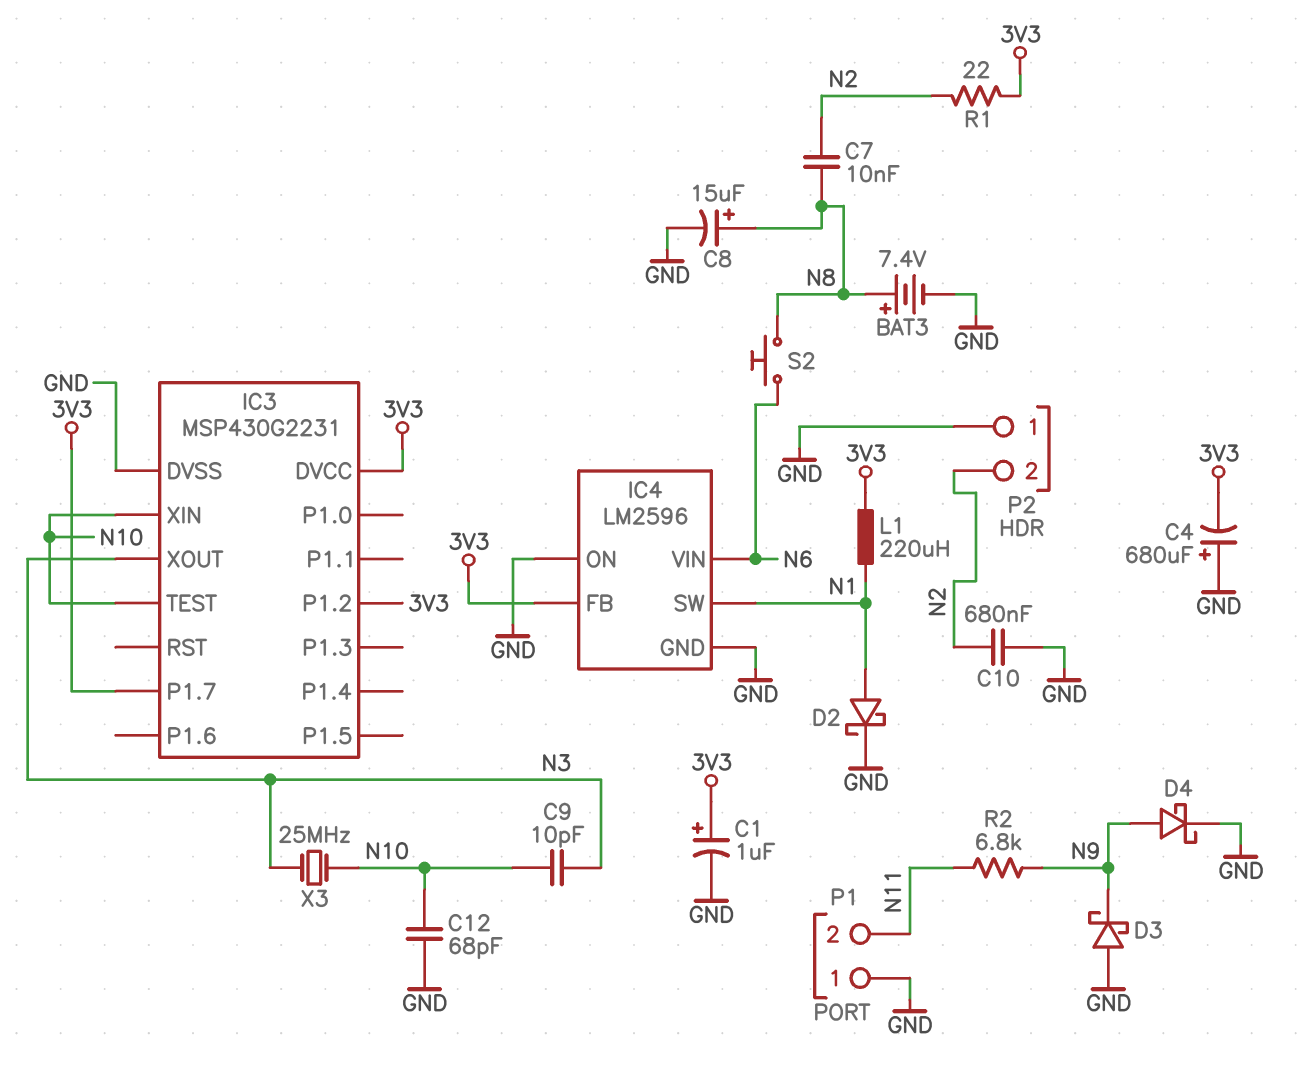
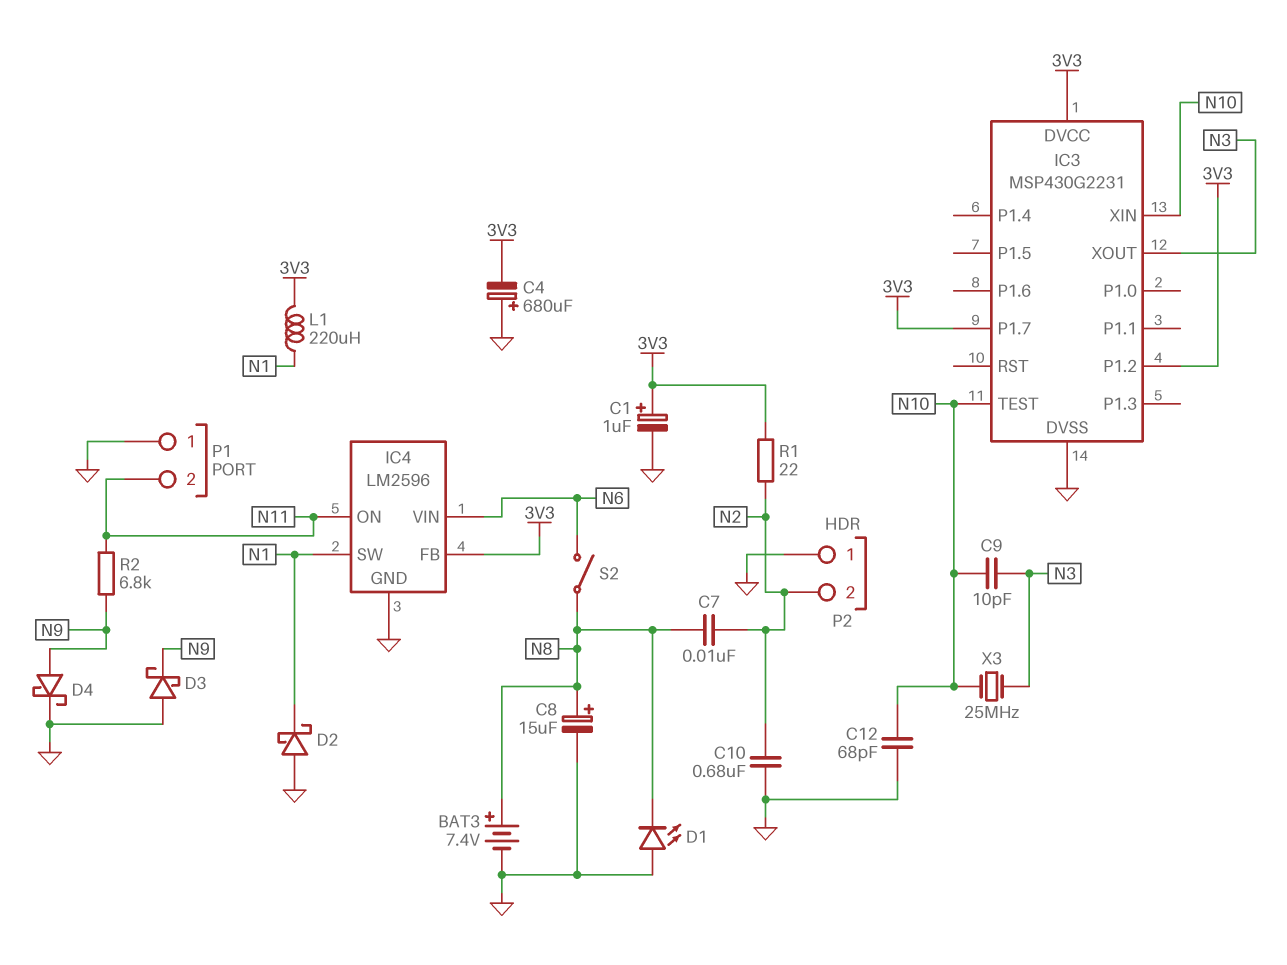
D1: none -> LED (A GND, K N8)
D2: schottky (A N1, K GND) -> schottky (A GND, K N1)
IC4 pin ON: GND -> N11
S2: button (N6, N8) -> switch (N6, N8)

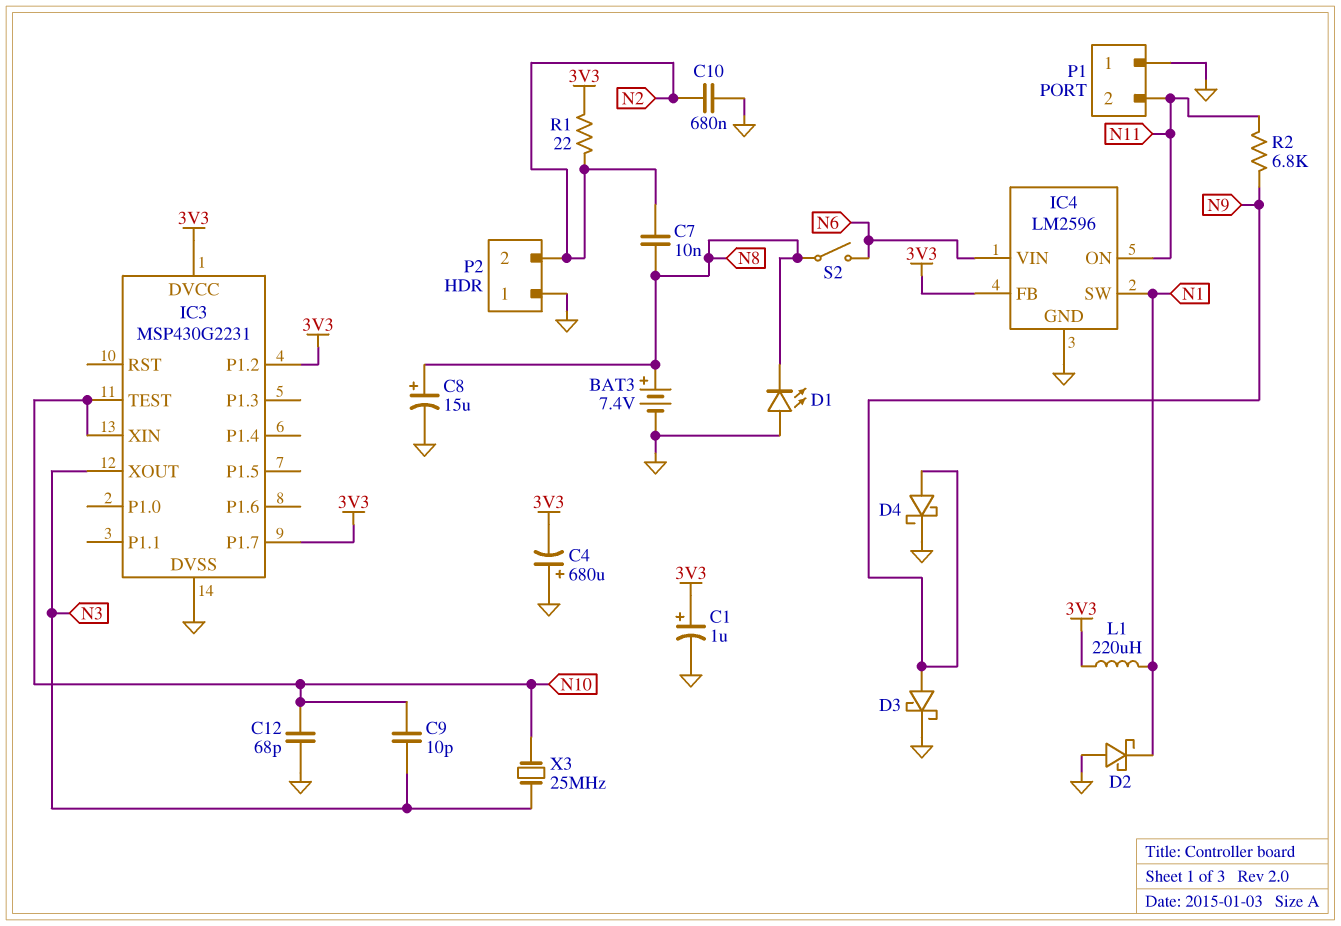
D3: schottky (A GND, K N9) -> schottky (A N9, K GND)

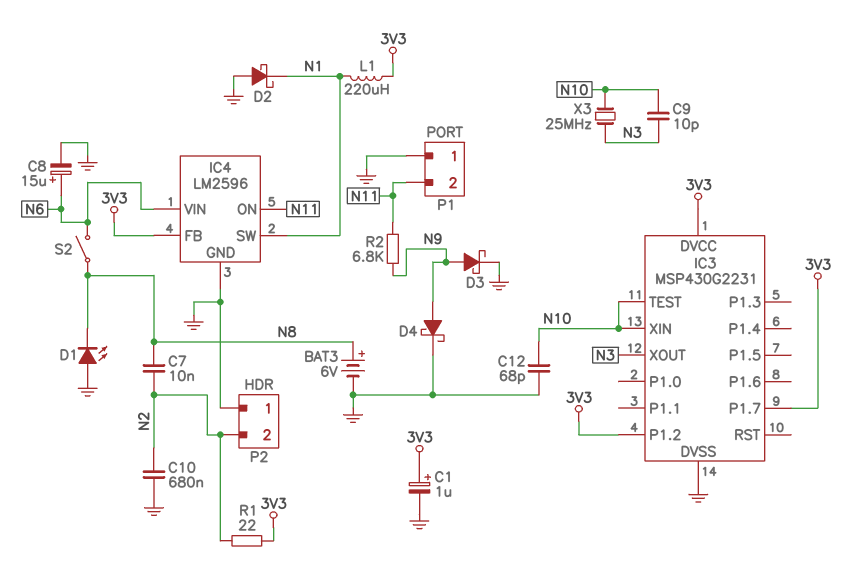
BAT3: 7.4V (plus N8, minus GND) -> 6V (plus N8, minus GND)
C4: 680uF (plus GND, minus 3V3) -> none
C8: 15uF (plus N8, minus GND) -> 15uF (plus N6, minus GND)

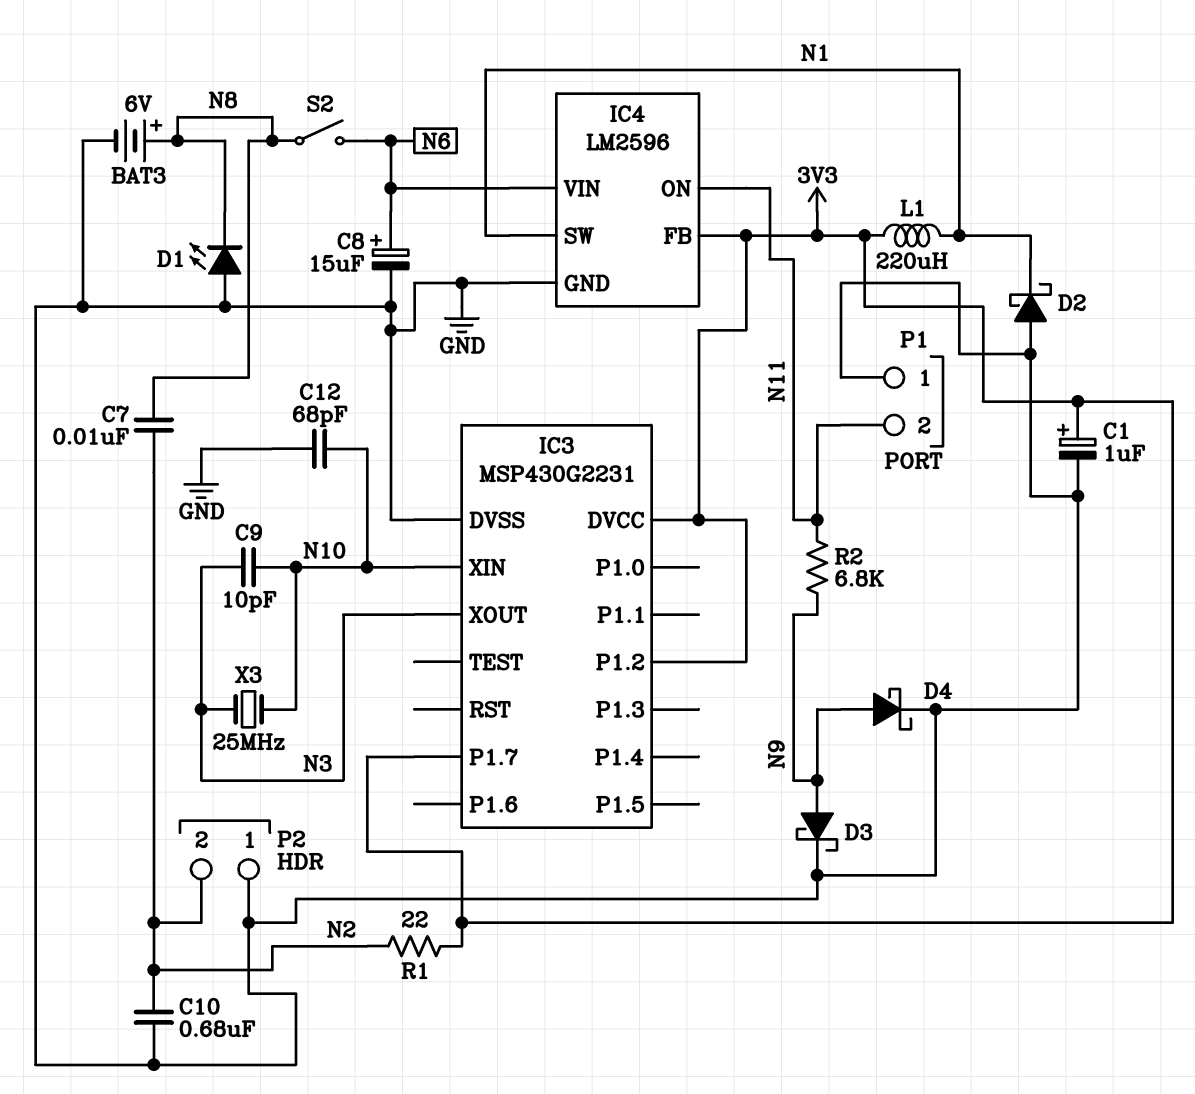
IC3 pin TEST: N10 -> none

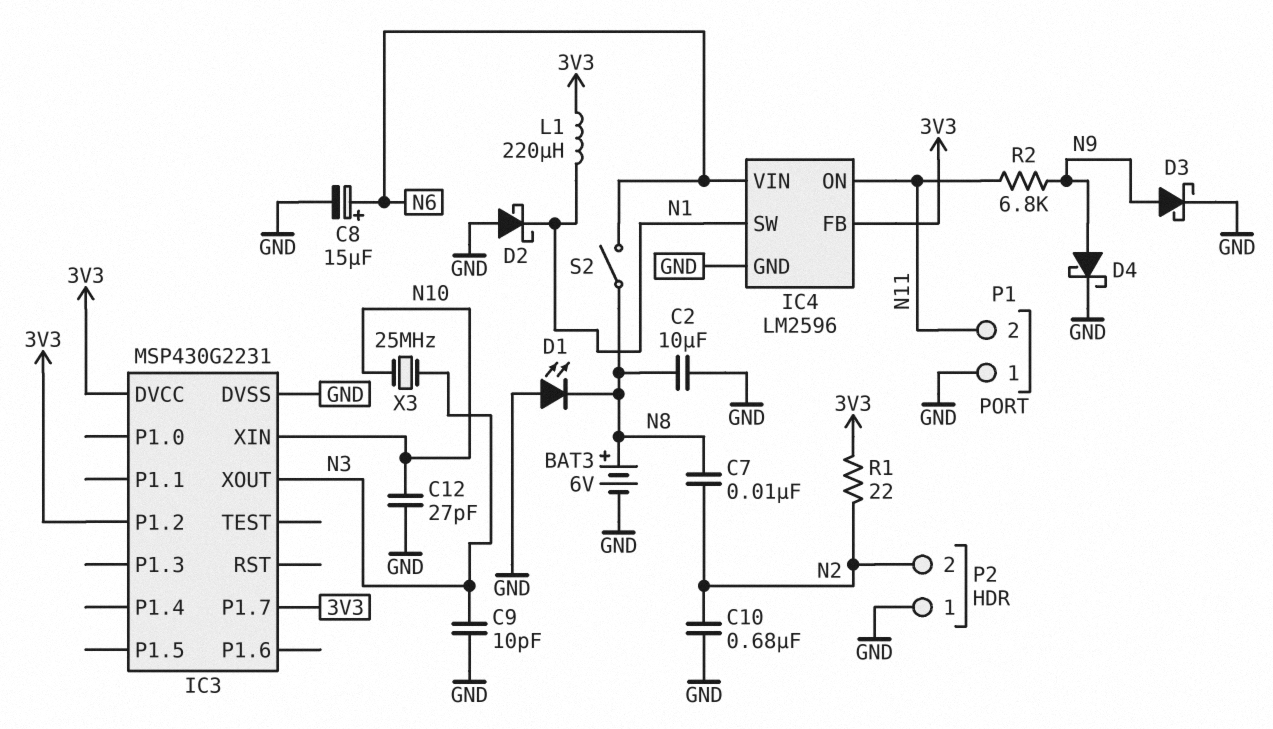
C1: 1uF (plus 3V3, minus GND) -> none
C2: none -> 10uF (GND, N8)
C9: 10pF (N3, N10) -> 10pF (GND, N3)
C12: 68pF (GND, N10) -> 27pF (GND, N10)

